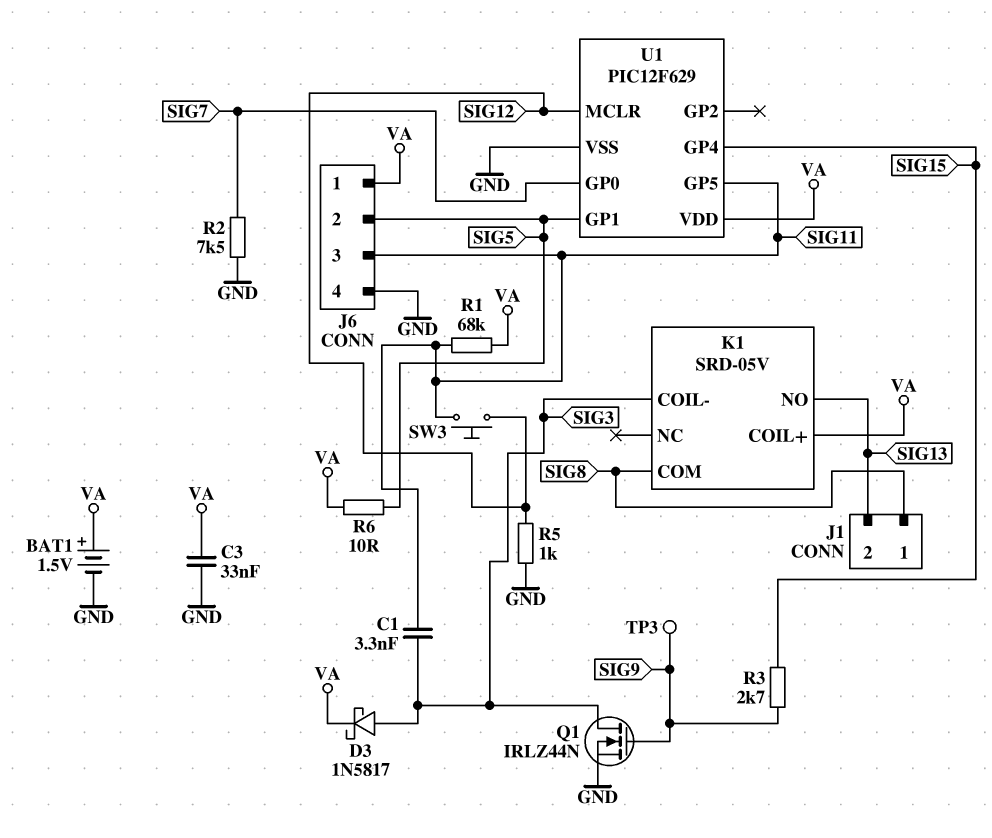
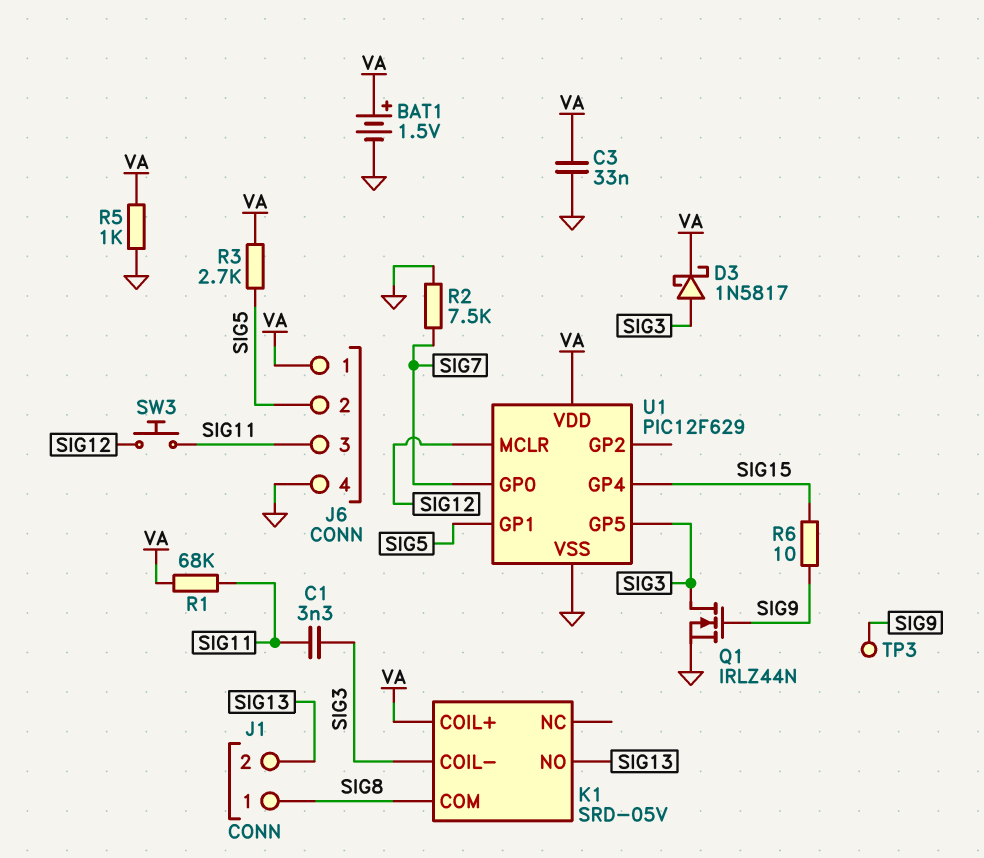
R3: 2.7k (SIG9, SIG15) -> 2.7k (SIG5, VA)
R5: 1k (GND, SIG12) -> 1k (GND, VA)
R6: 10 (SIG5, VA) -> 10 (SIG9, SIG15)
U1 pin GP5: SIG11 -> SIG3

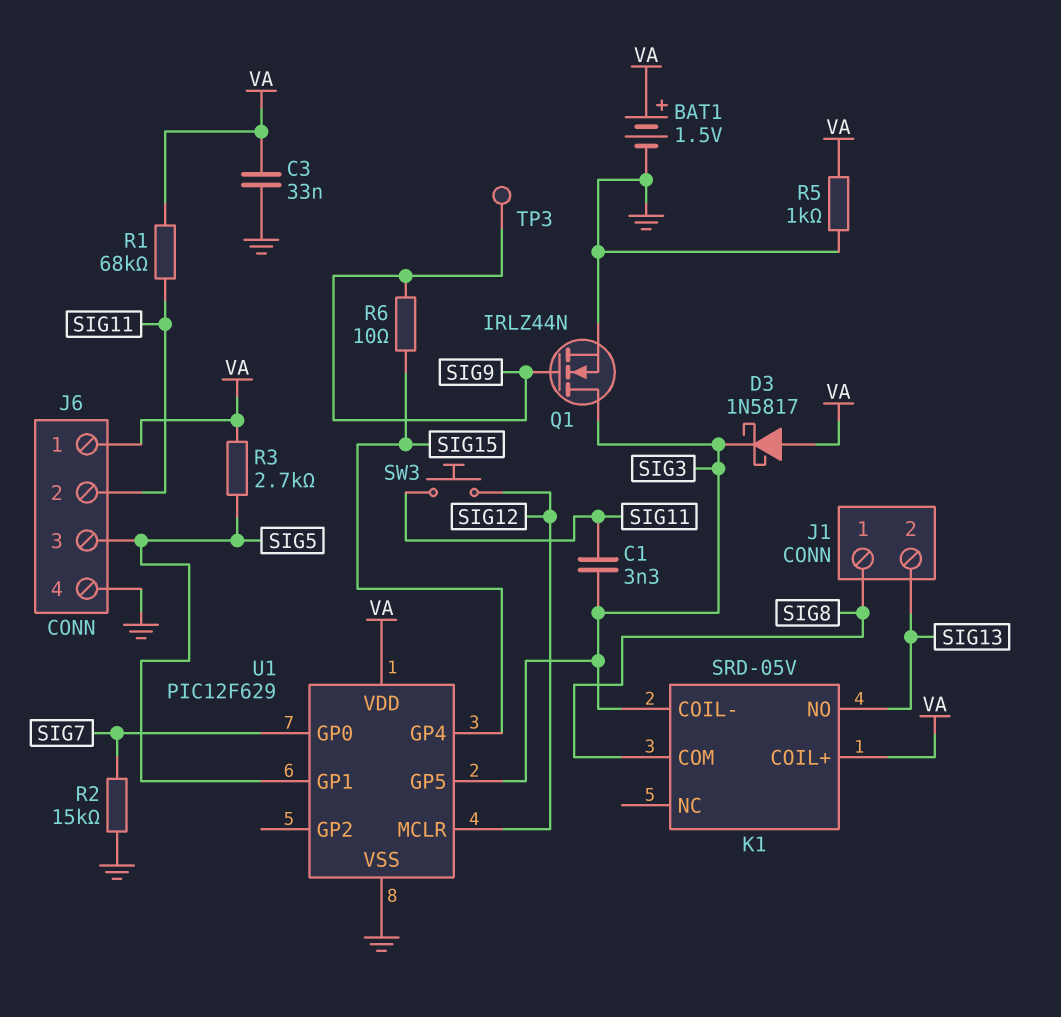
D3: schottky 1N5817 (A SIG3, K VA) -> schottky 1N5817 (A VA, K SIG3)
J6 pin 2: SIG5 -> SIG11
J6 pin 3: SIG11 -> SIG5
R2: 7.5k (GND, SIG7) -> 15k (GND, SIG7)

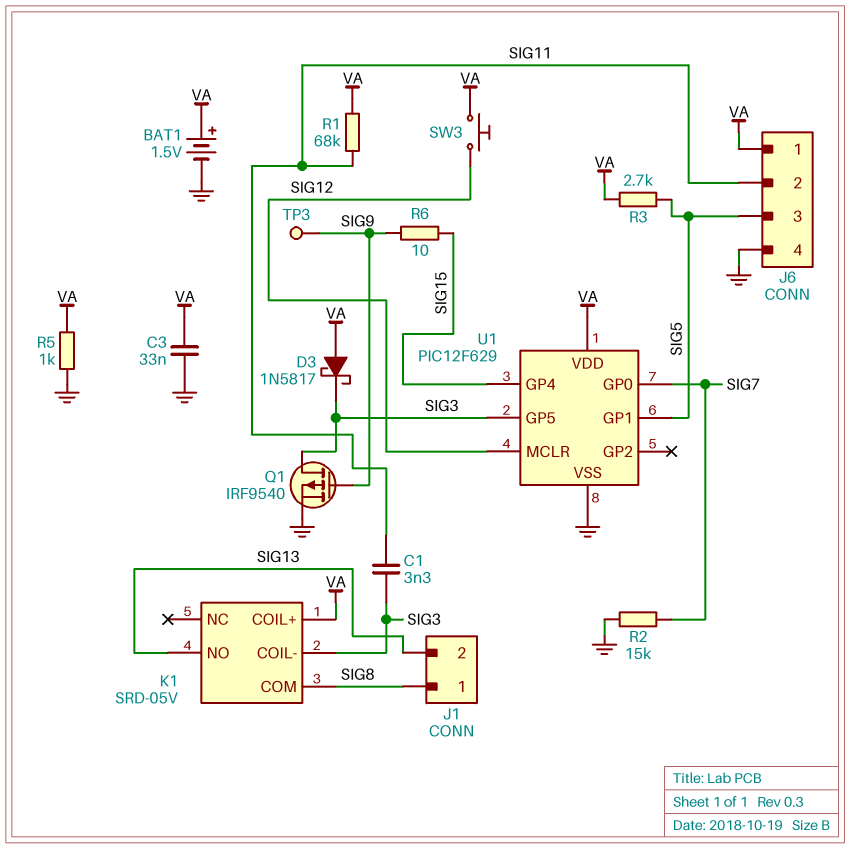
Q1: NMOS IRLZ44N (G SIG9, D SIG3, S GND) -> PMOS IRF9540 (G SIG9, D SIG3, S GND)
SW3: button (SIG11, SIG12) -> button (SIG12, VA)

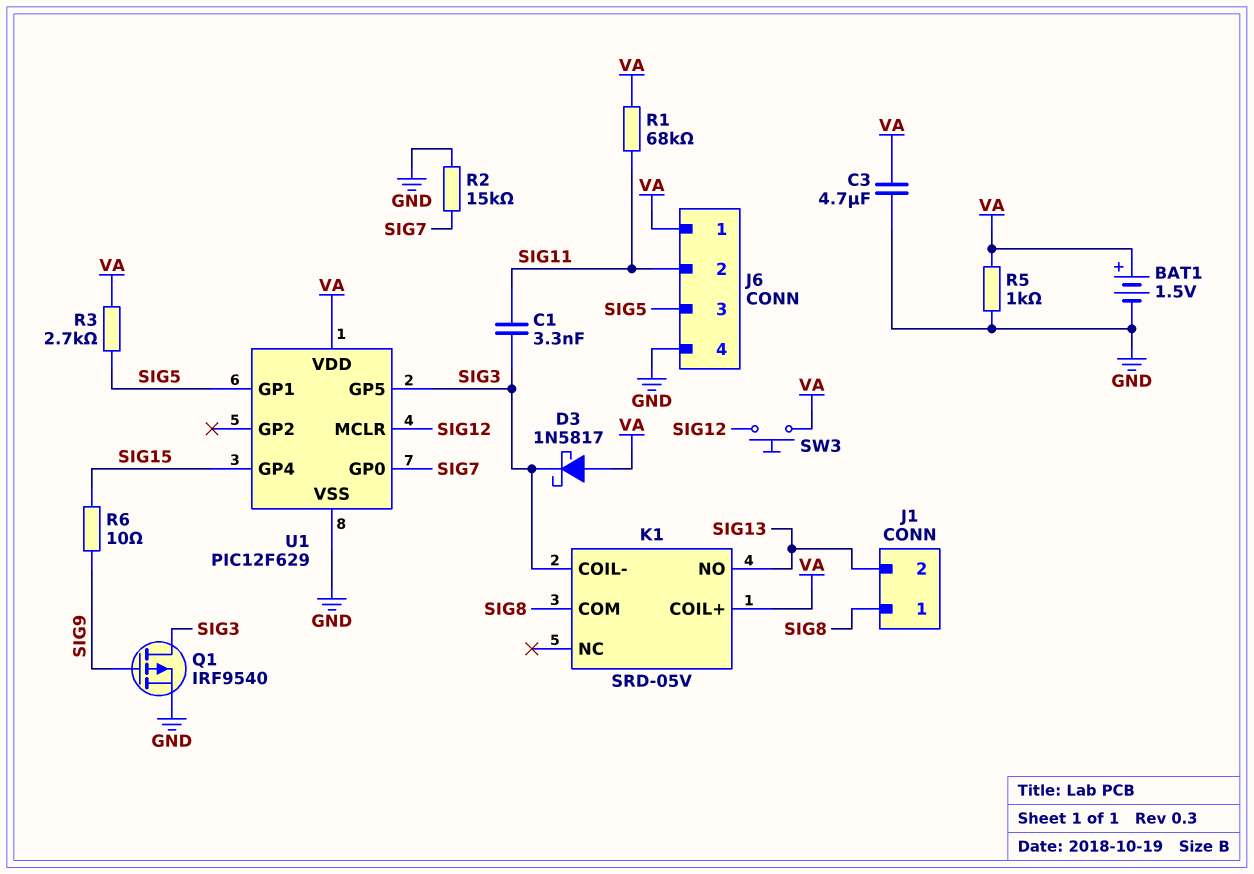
C3: 33nF (GND, VA) -> 4.7uF (GND, VA)
TP3: test point (SIG9) -> none

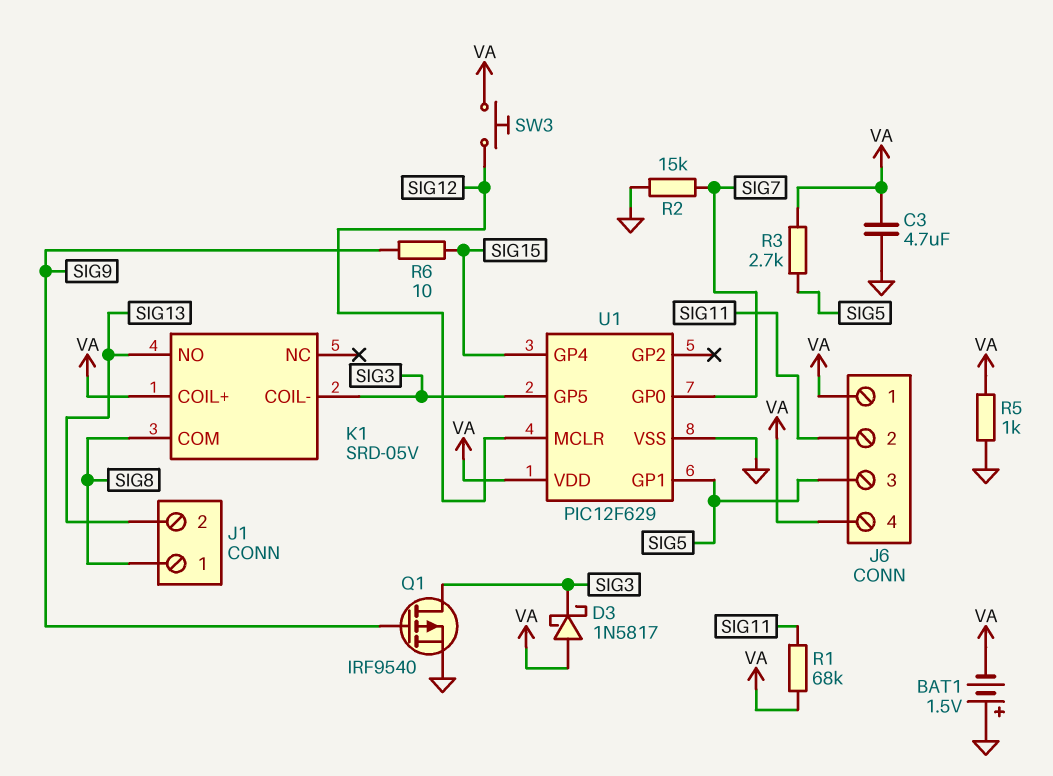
BAT1: 1.5V (plus VA, minus GND) -> 1.5V (plus GND, minus VA)
C1: 3.3nF (SIG3, SIG11) -> none
J6 pin 4: GND -> VA

